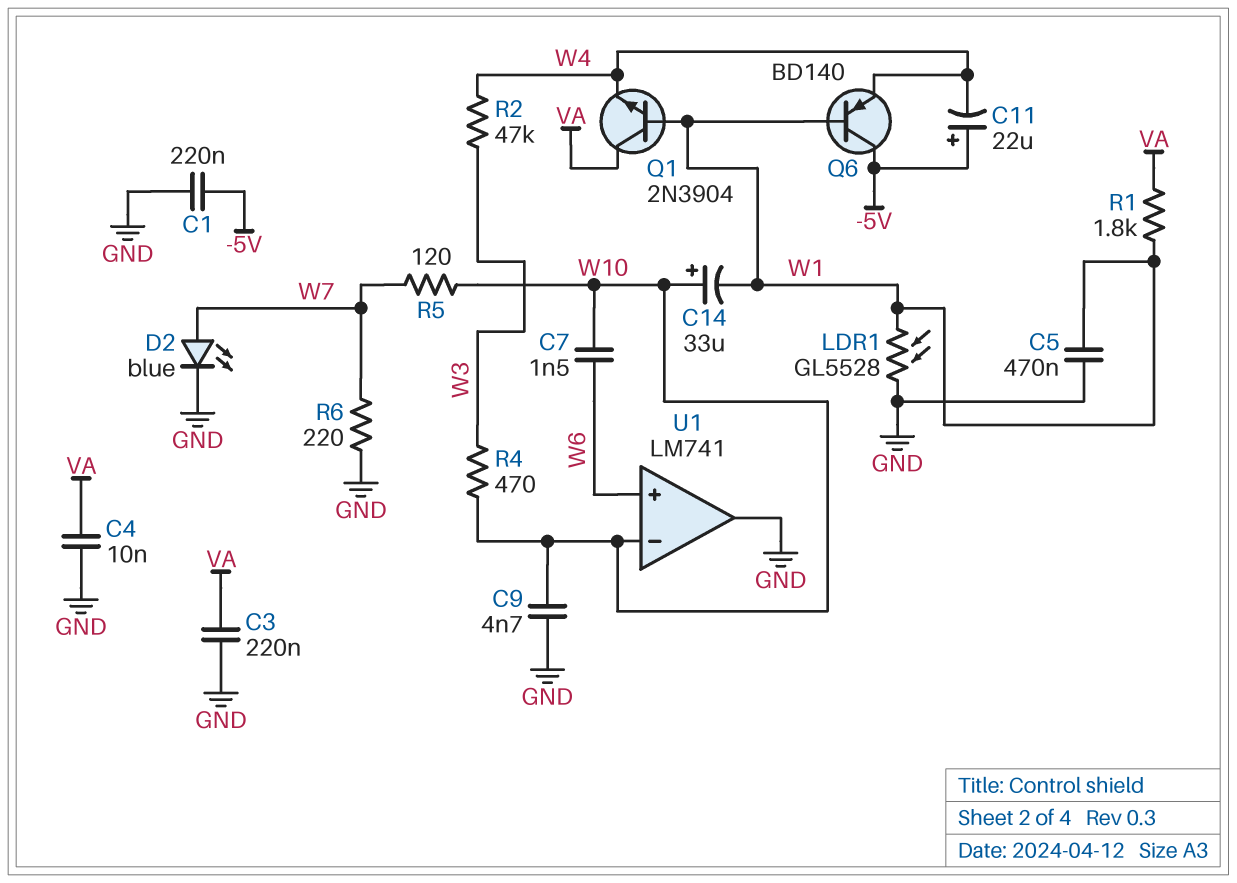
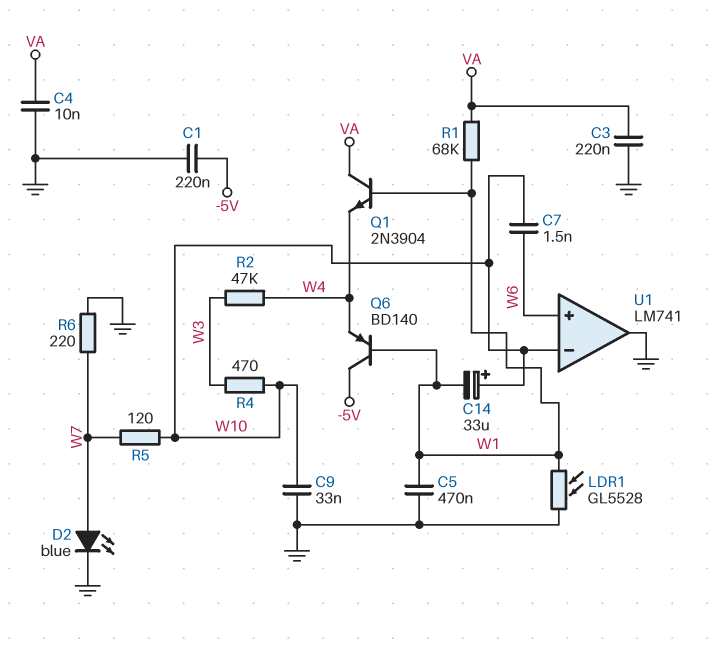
C9: 4.7nF (GND, W10) -> 33nF (GND, W10)
C11: 22uF (plus -5V, minus W4) -> none
R1: 1.8k (VA, W1) -> 68k (VA, W1)

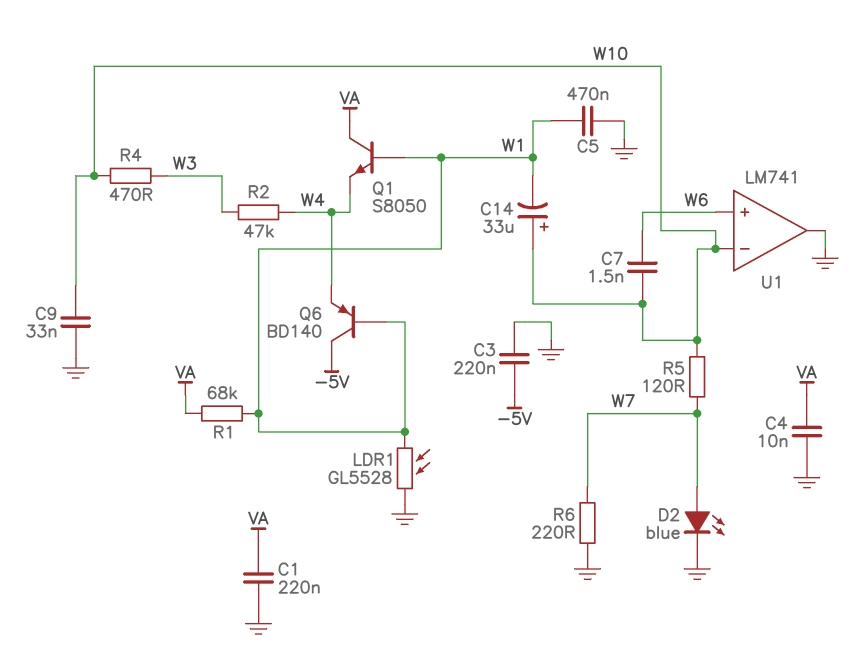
C1: 220nF (-5V, GND) -> 220nF (GND, VA)
C3: 220nF (GND, VA) -> 220nF (-5V, GND)
Q1: NPN 2N3904 (B W1, C VA, E W4) -> NPN S8050 (B W1, C VA, E W4)

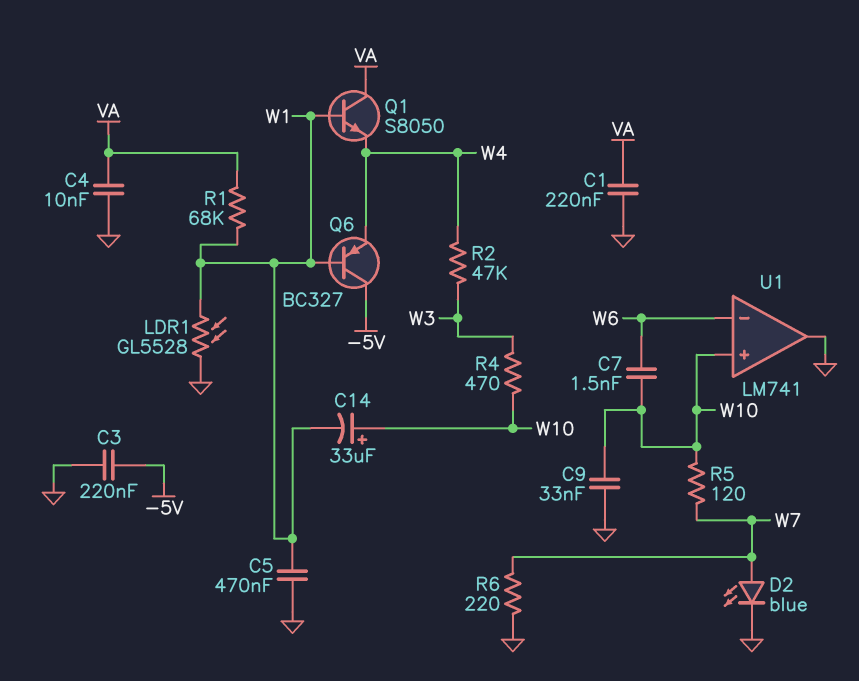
Q6: PNP BD140 (B W1, C -5V, E W4) -> PNP BC327 (B W1, C -5V, E W4)
U1 pin in+: W6 -> W10
U1 pin in-: W10 -> W6

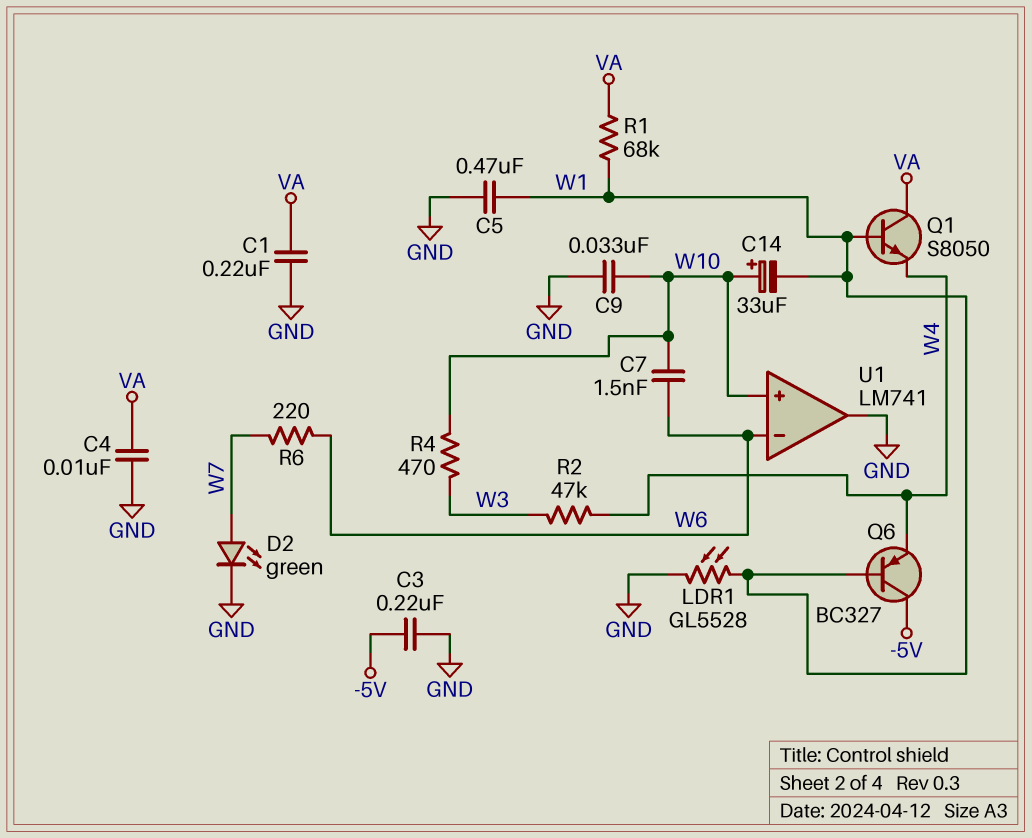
D2: LED blue (A W7, K GND) -> LED green (A W7, K GND)
R5: 120 (W7, W10) -> none
R6: 220 (GND, W7) -> 220 (W6, W7)

